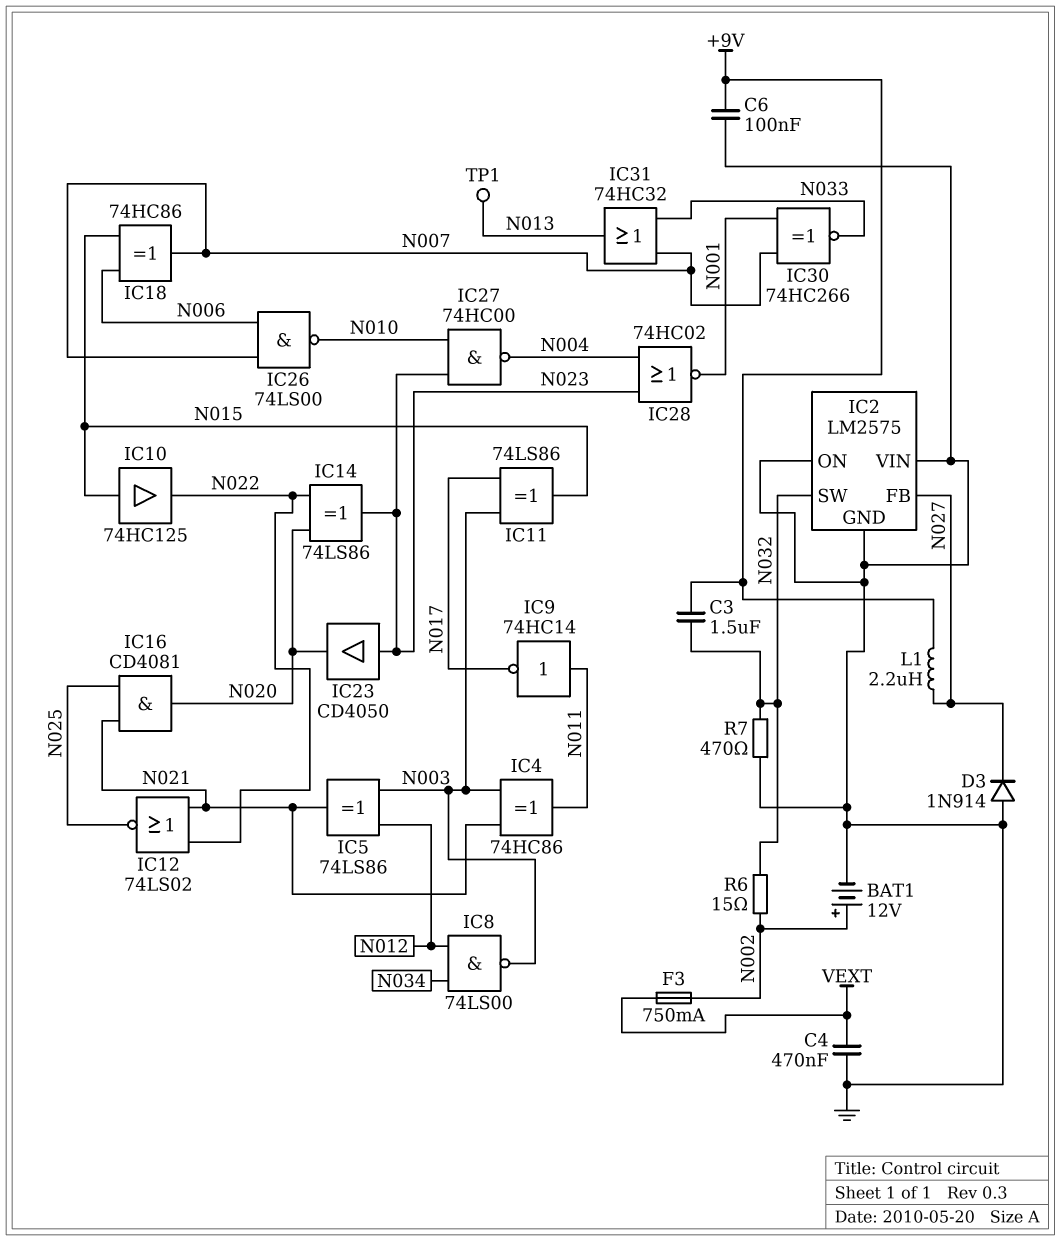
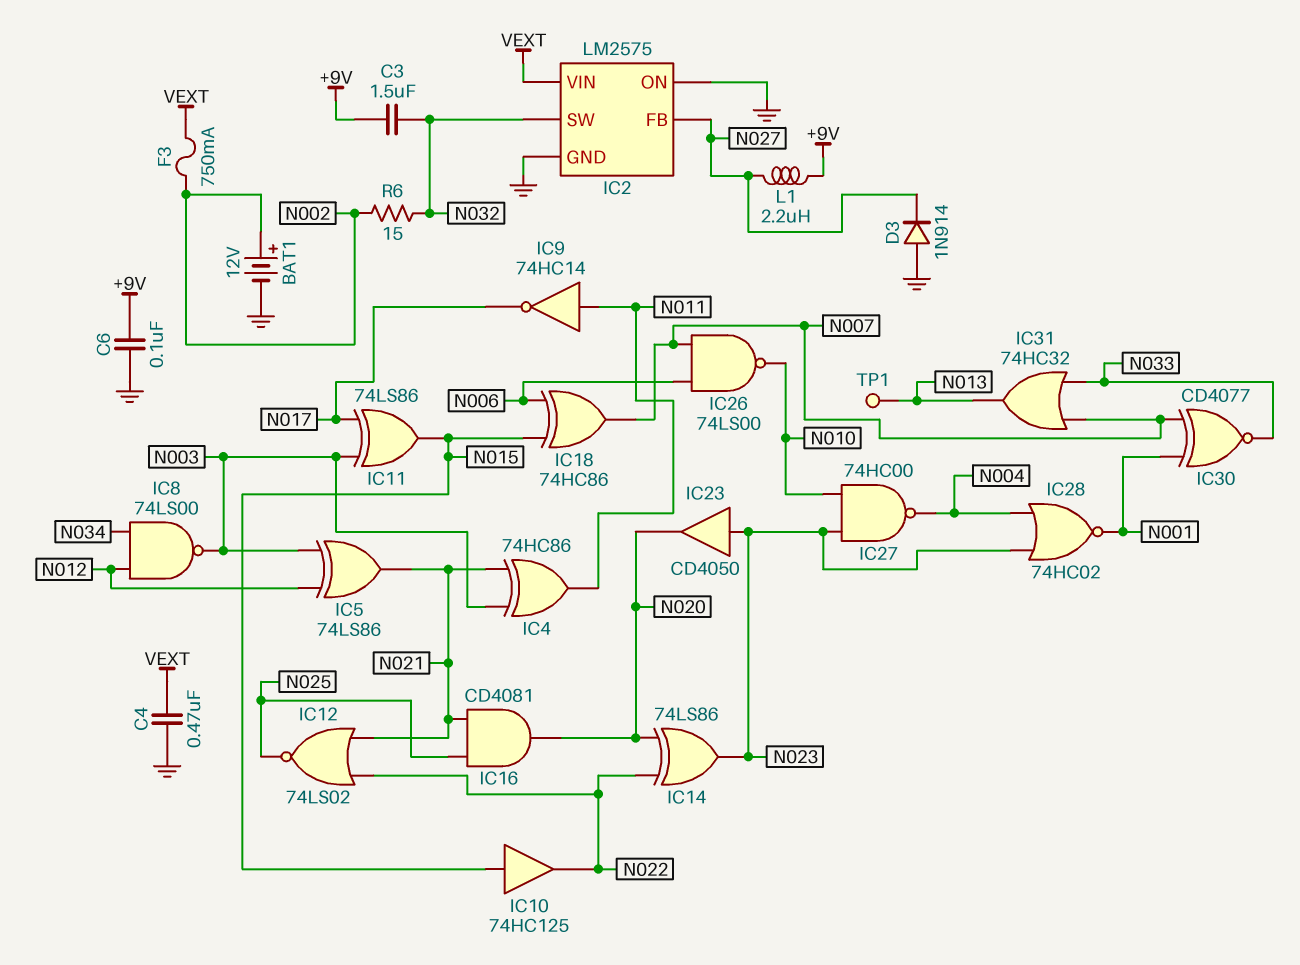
IC2 pin VIN: GND -> VEXT
IC30: XNOR 74HC266 (in N001, in N007, out N033) -> XNOR CD4077 (in N001, in N007, out N033)
R7: 470 (GND, N032) -> none

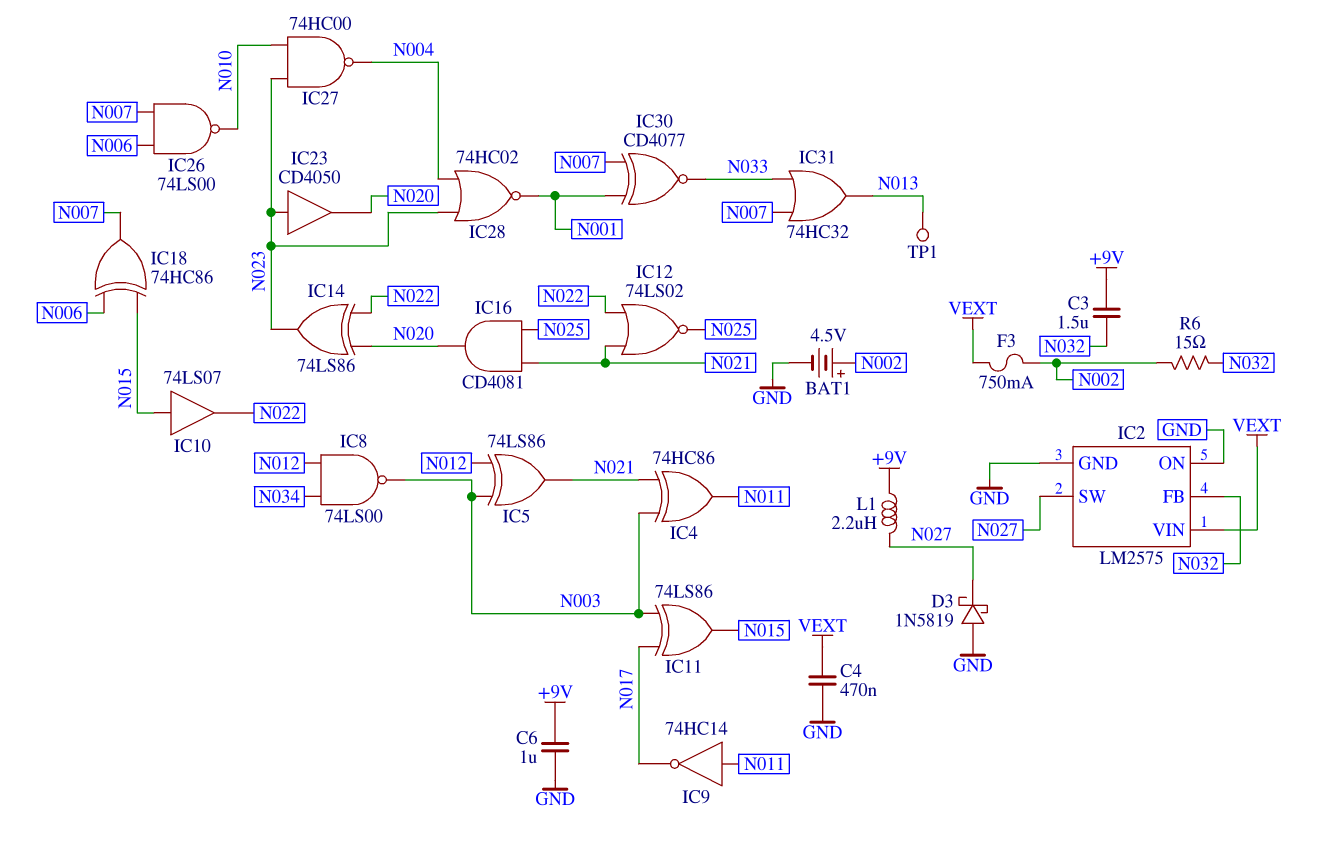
BAT1: 12V (plus N002, minus GND) -> 4.5V (plus N002, minus GND)
C6: 100nF (+9V, GND) -> 1uF (+9V, GND)
D3: diode 1N914 (A GND, K N027) -> schottky 1N5819 (A GND, K N027)
IC2 pin FB: N027 -> N032
IC2 pin SW: N032 -> N027
IC10: buffer 74HC125 (in N015, out N022) -> buffer 74LS07 (in N015, out N022)

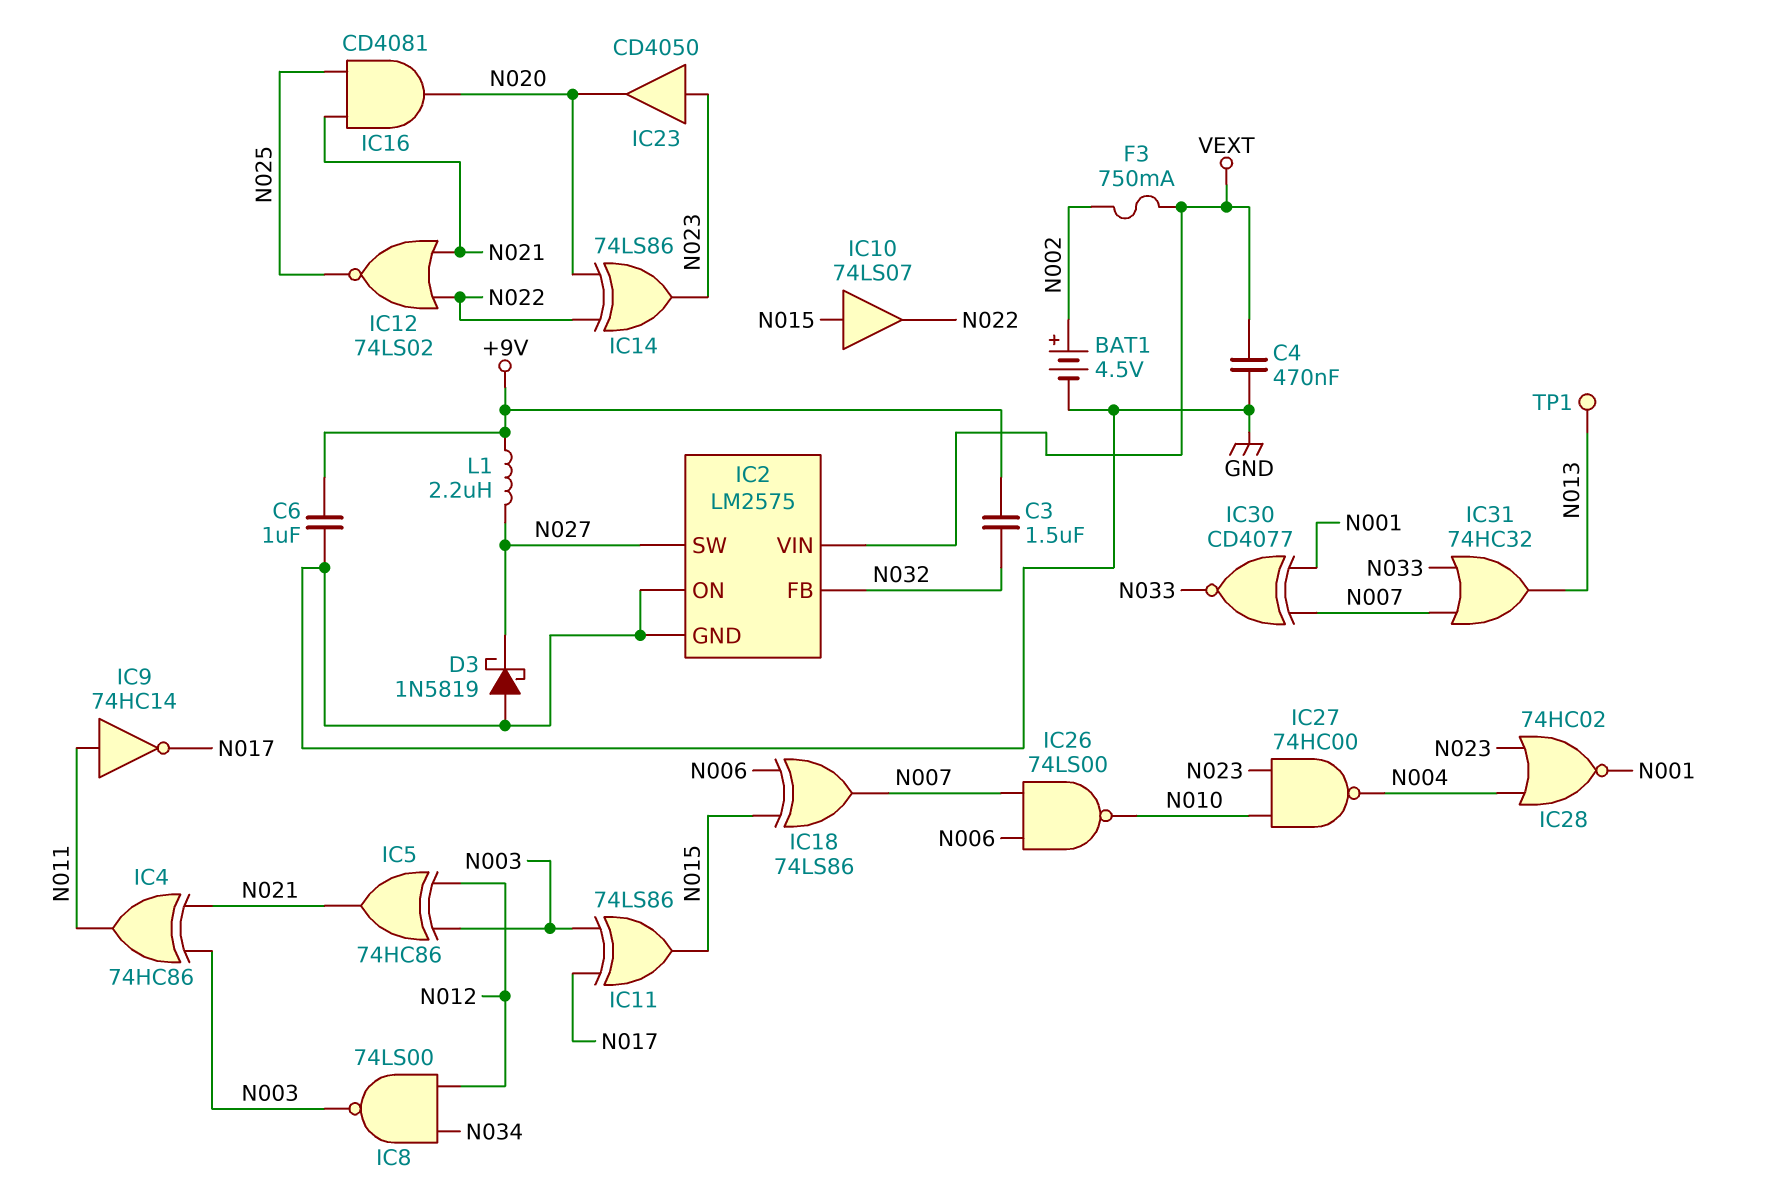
IC5: XOR 74LS86 (in N003, in N012, out N021) -> XOR 74HC86 (in N003, in N012, out N021)
IC18: XOR 74HC86 (in N006, in N015, out N007) -> XOR 74LS86 (in N006, in N015, out N007)
R6: 15 (N002, N032) -> none

